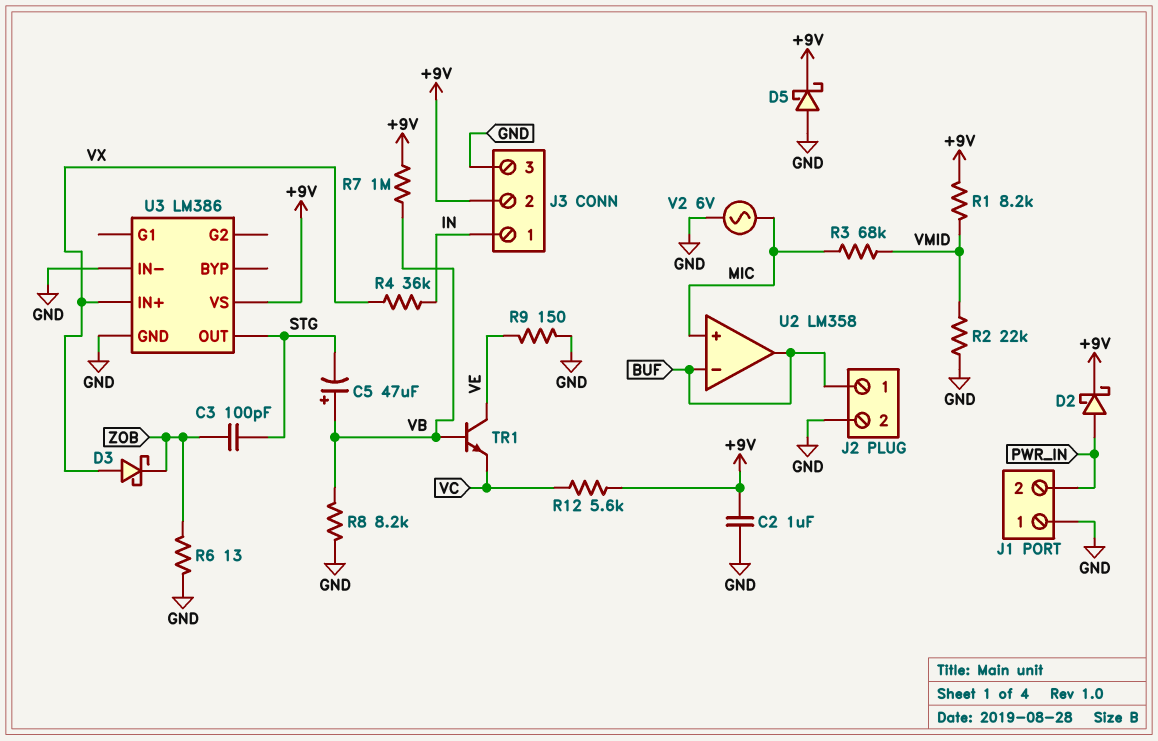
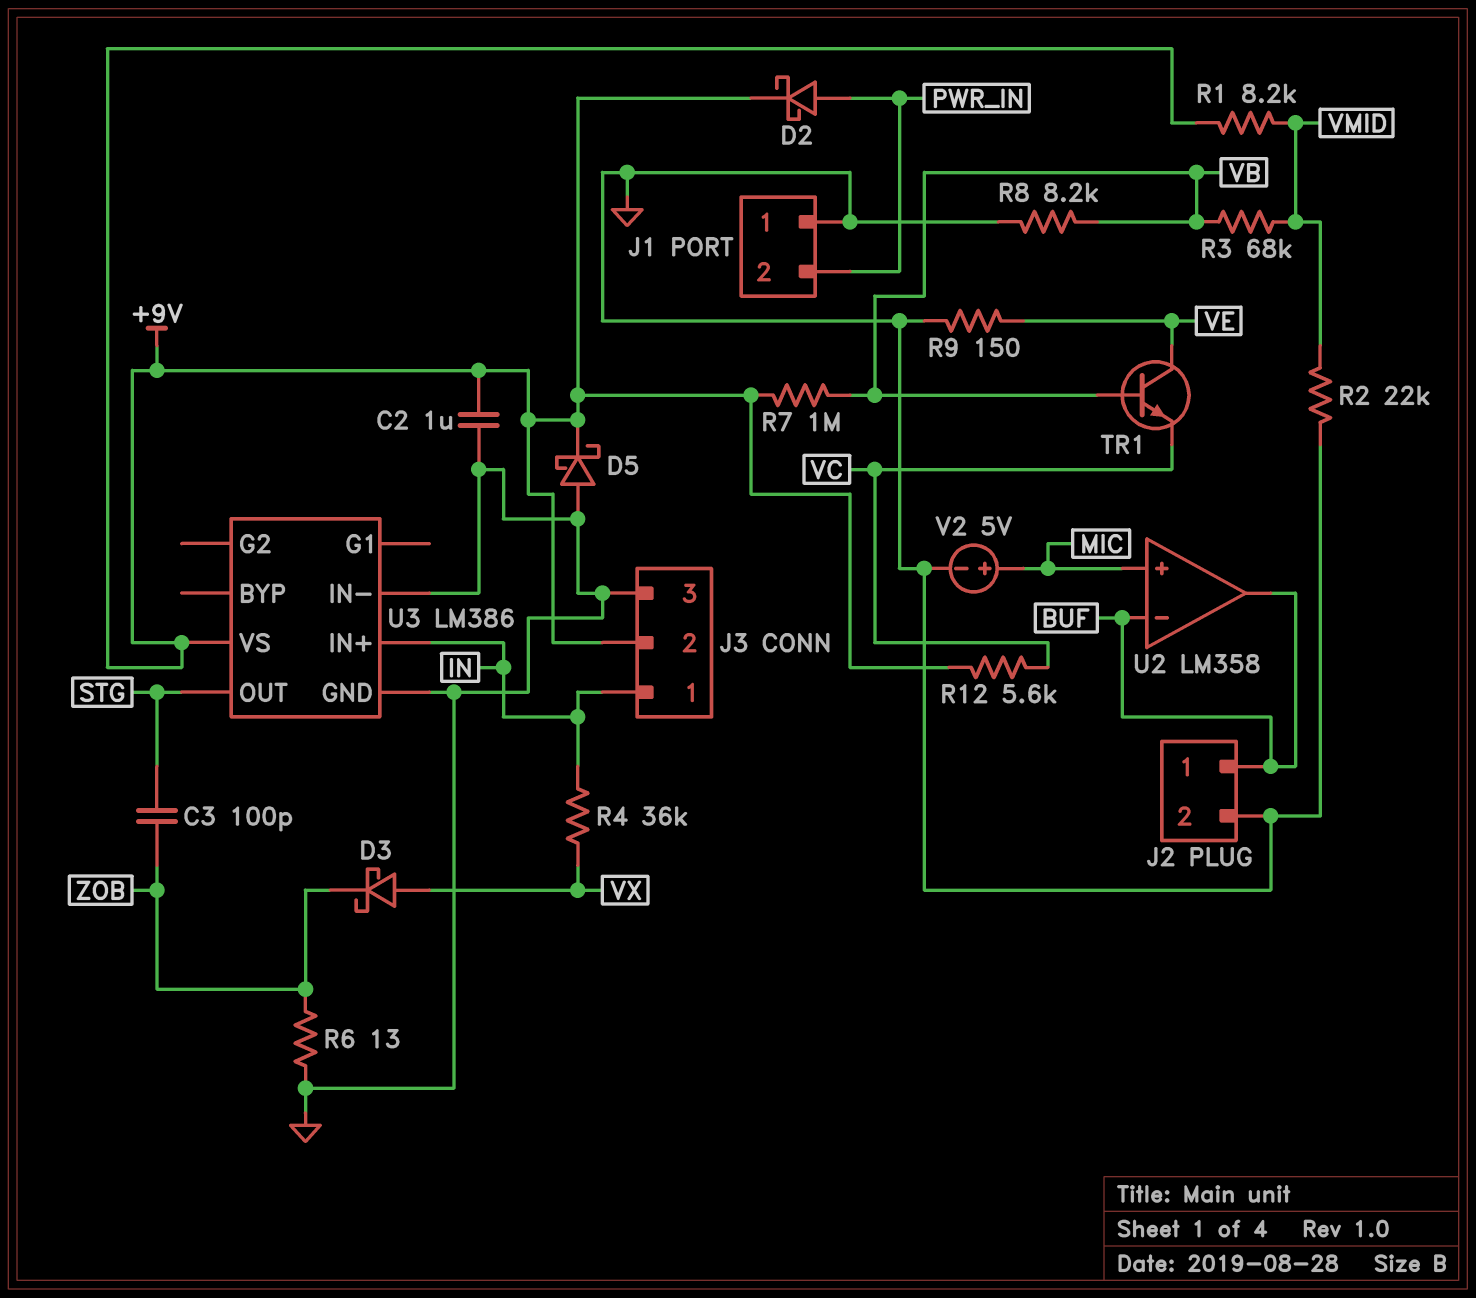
C5: 47uF (plus VB, minus STG) -> none
R3: 68k (MIC, VMID) -> 68k (VB, VMID)
U3 pin IN+: VX -> IN
V2: AC 6V (GND, MIC) -> 5V (plus MIC, minus GND)

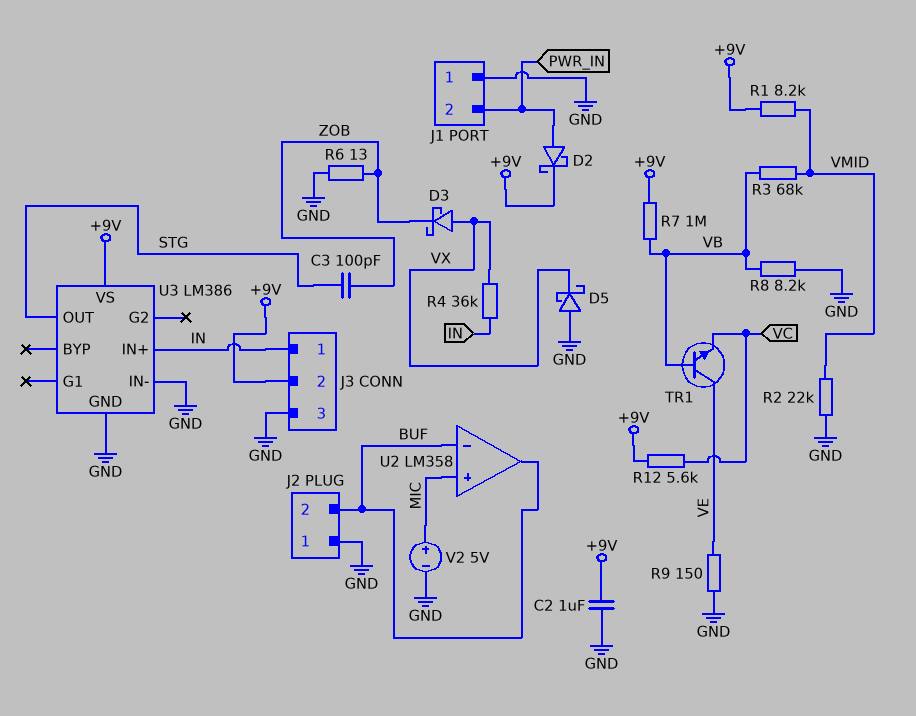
D5: schottky (A GND, K +9V) -> schottky (A GND, K VX)
J2 pin 1: BUF -> GND
J2 pin 2: GND -> BUF

